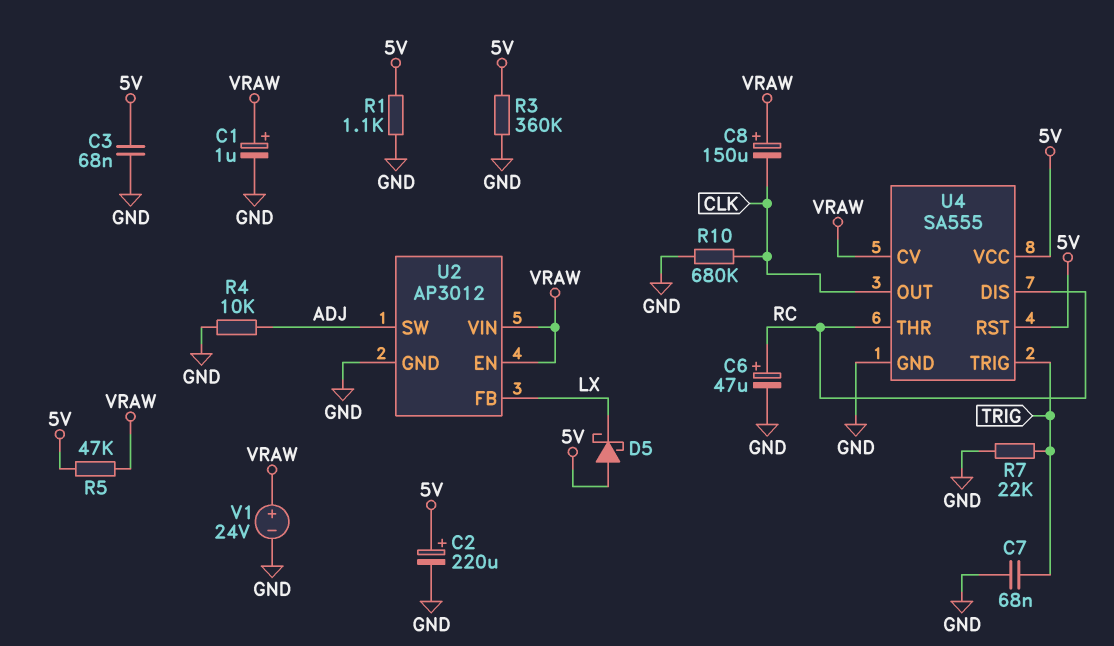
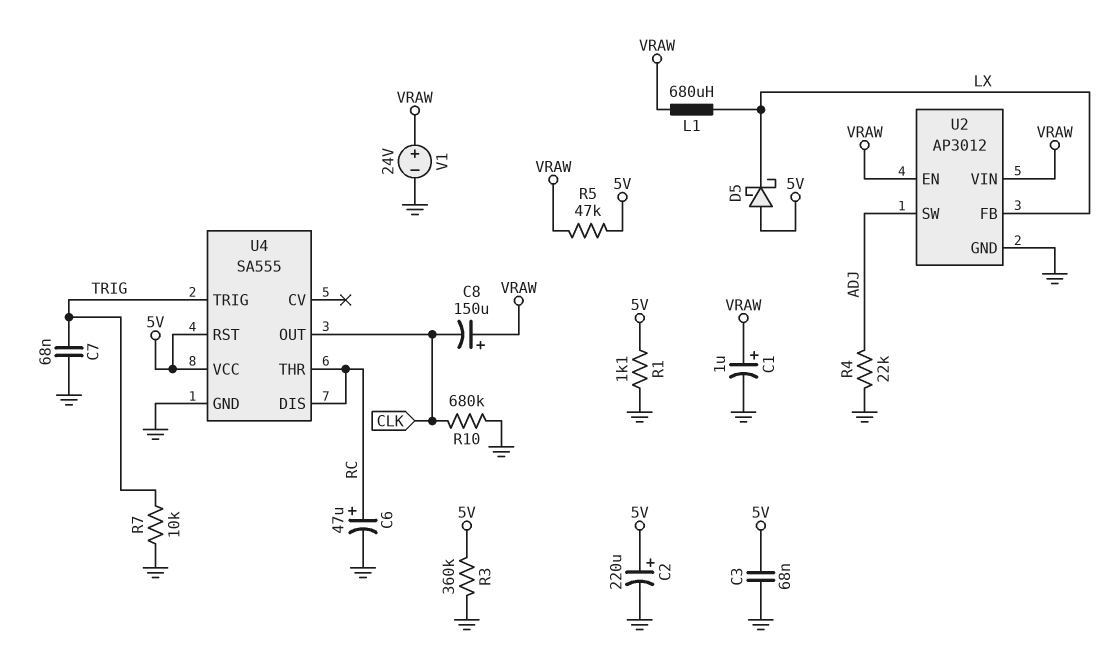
L1: none -> 680uH (LX, VRAW)
R4: 10k (ADJ, GND) -> 22k (ADJ, GND)
R7: 22k (GND, TRIG) -> 10k (GND, TRIG)
U4 pin CV: VRAW -> none

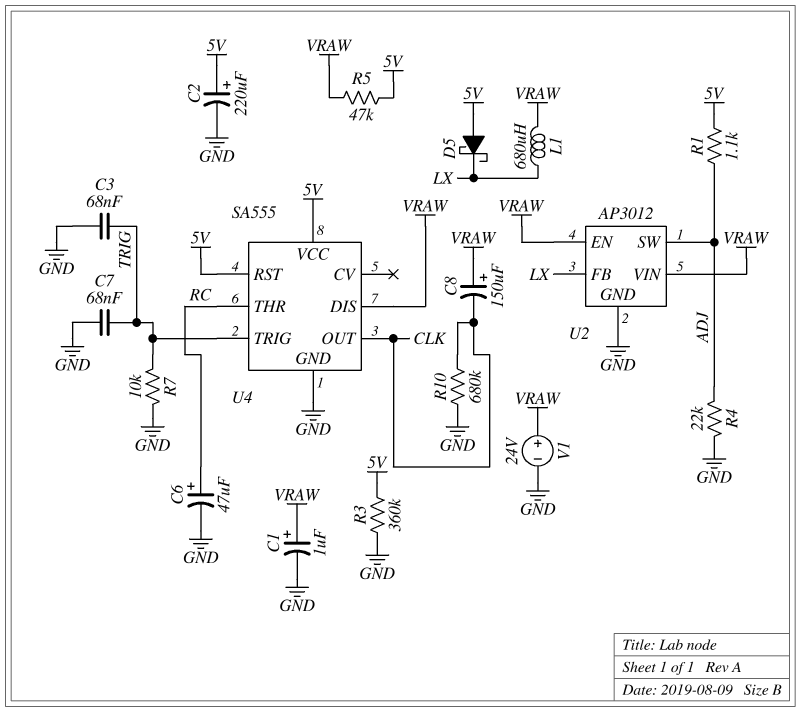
C3: 68nF (5V, GND) -> 68nF (GND, TRIG)
R1: 1.1k (5V, GND) -> 1.1k (5V, ADJ)
U4 pin DIS: RC -> VRAW

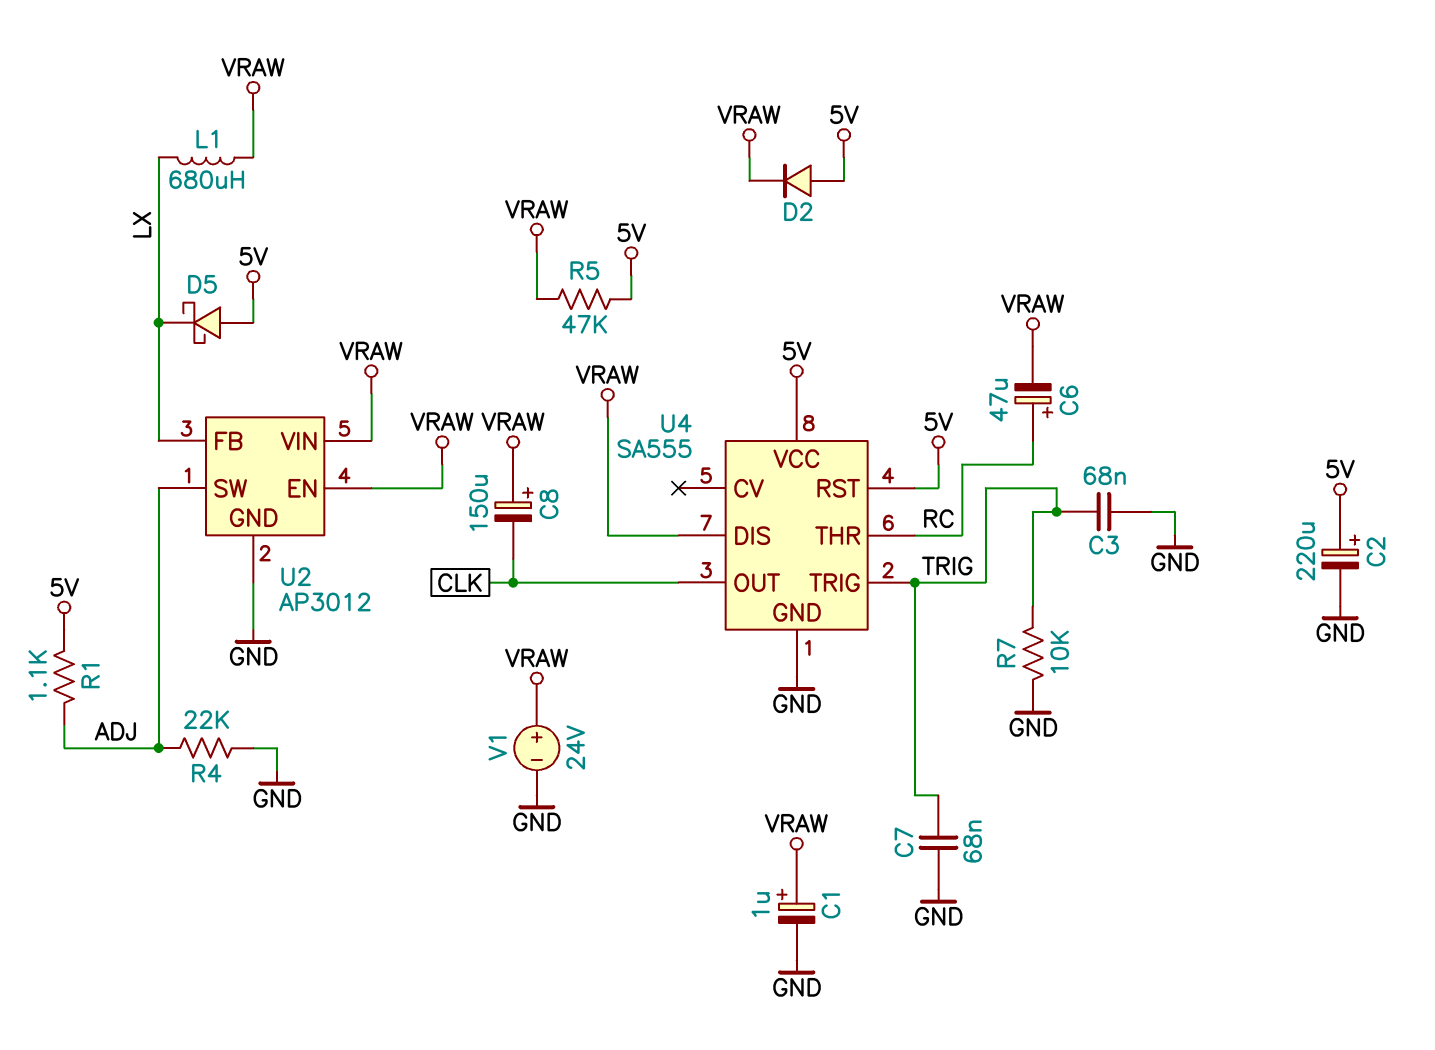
C6: 47uF (plus RC, minus GND) -> 47uF (plus RC, minus VRAW)
D2: none -> diode (A 5V, K VRAW)
R3: 360k (5V, GND) -> none
R10: 680k (CLK, GND) -> none

